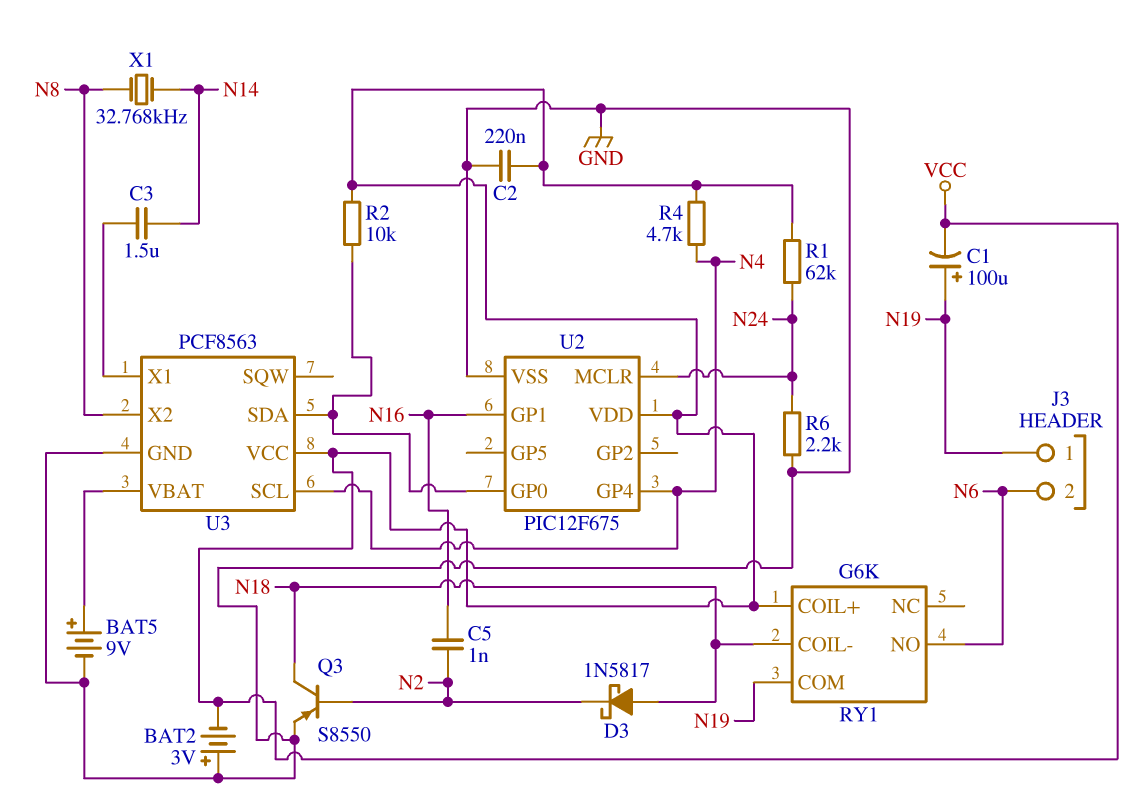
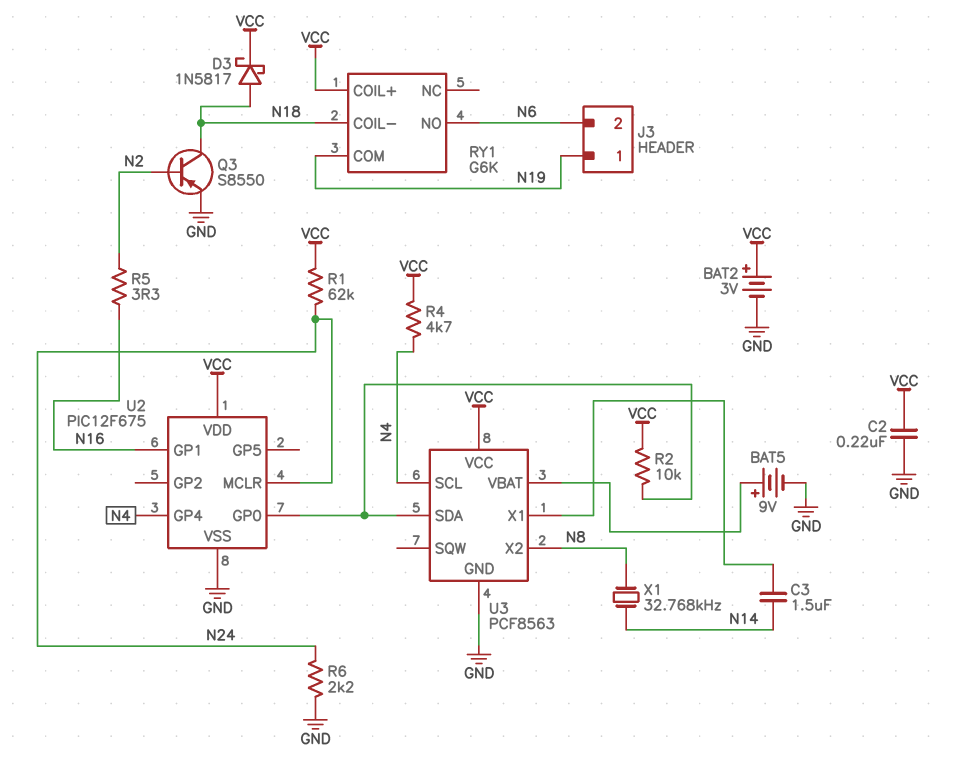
BAT2: 3V (plus GND, minus VCC) -> 3V (plus VCC, minus GND)
C1: 100uF (plus N19, minus VCC) -> none
C5: 1nF (N2, N16) -> none
D3: schottky 1N5817 (A N18, K N2) -> schottky 1N5817 (A N18, K VCC)
R5: none -> 3.3 (N2, N16)

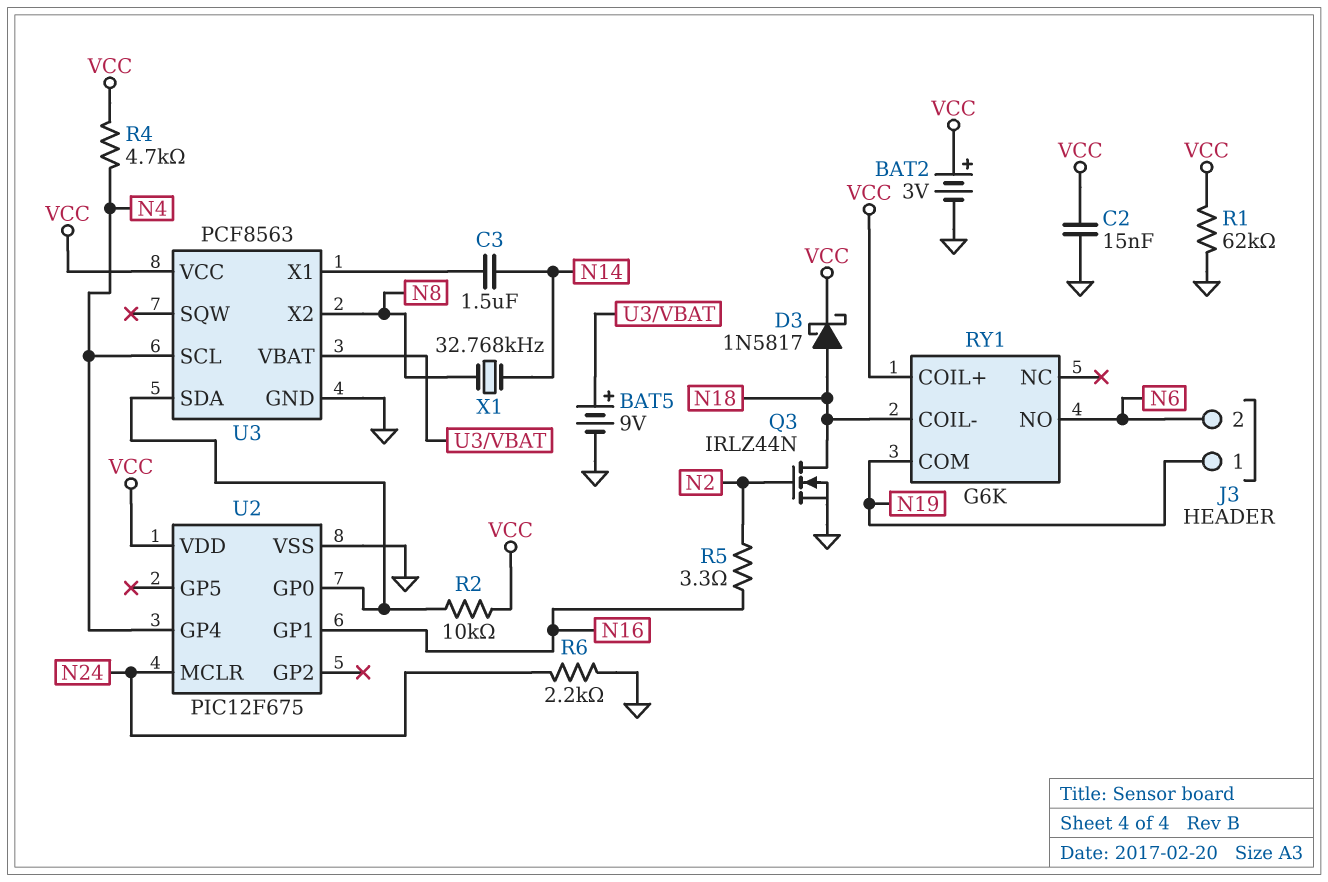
C2: 220nF (GND, VCC) -> 15nF (GND, VCC)
Q3: PNP S8550 (B N2, C N18, E GND) -> NMOS IRLZ44N (G N2, D N18, S GND)
R1: 62k (N24, VCC) -> 62k (GND, VCC)

